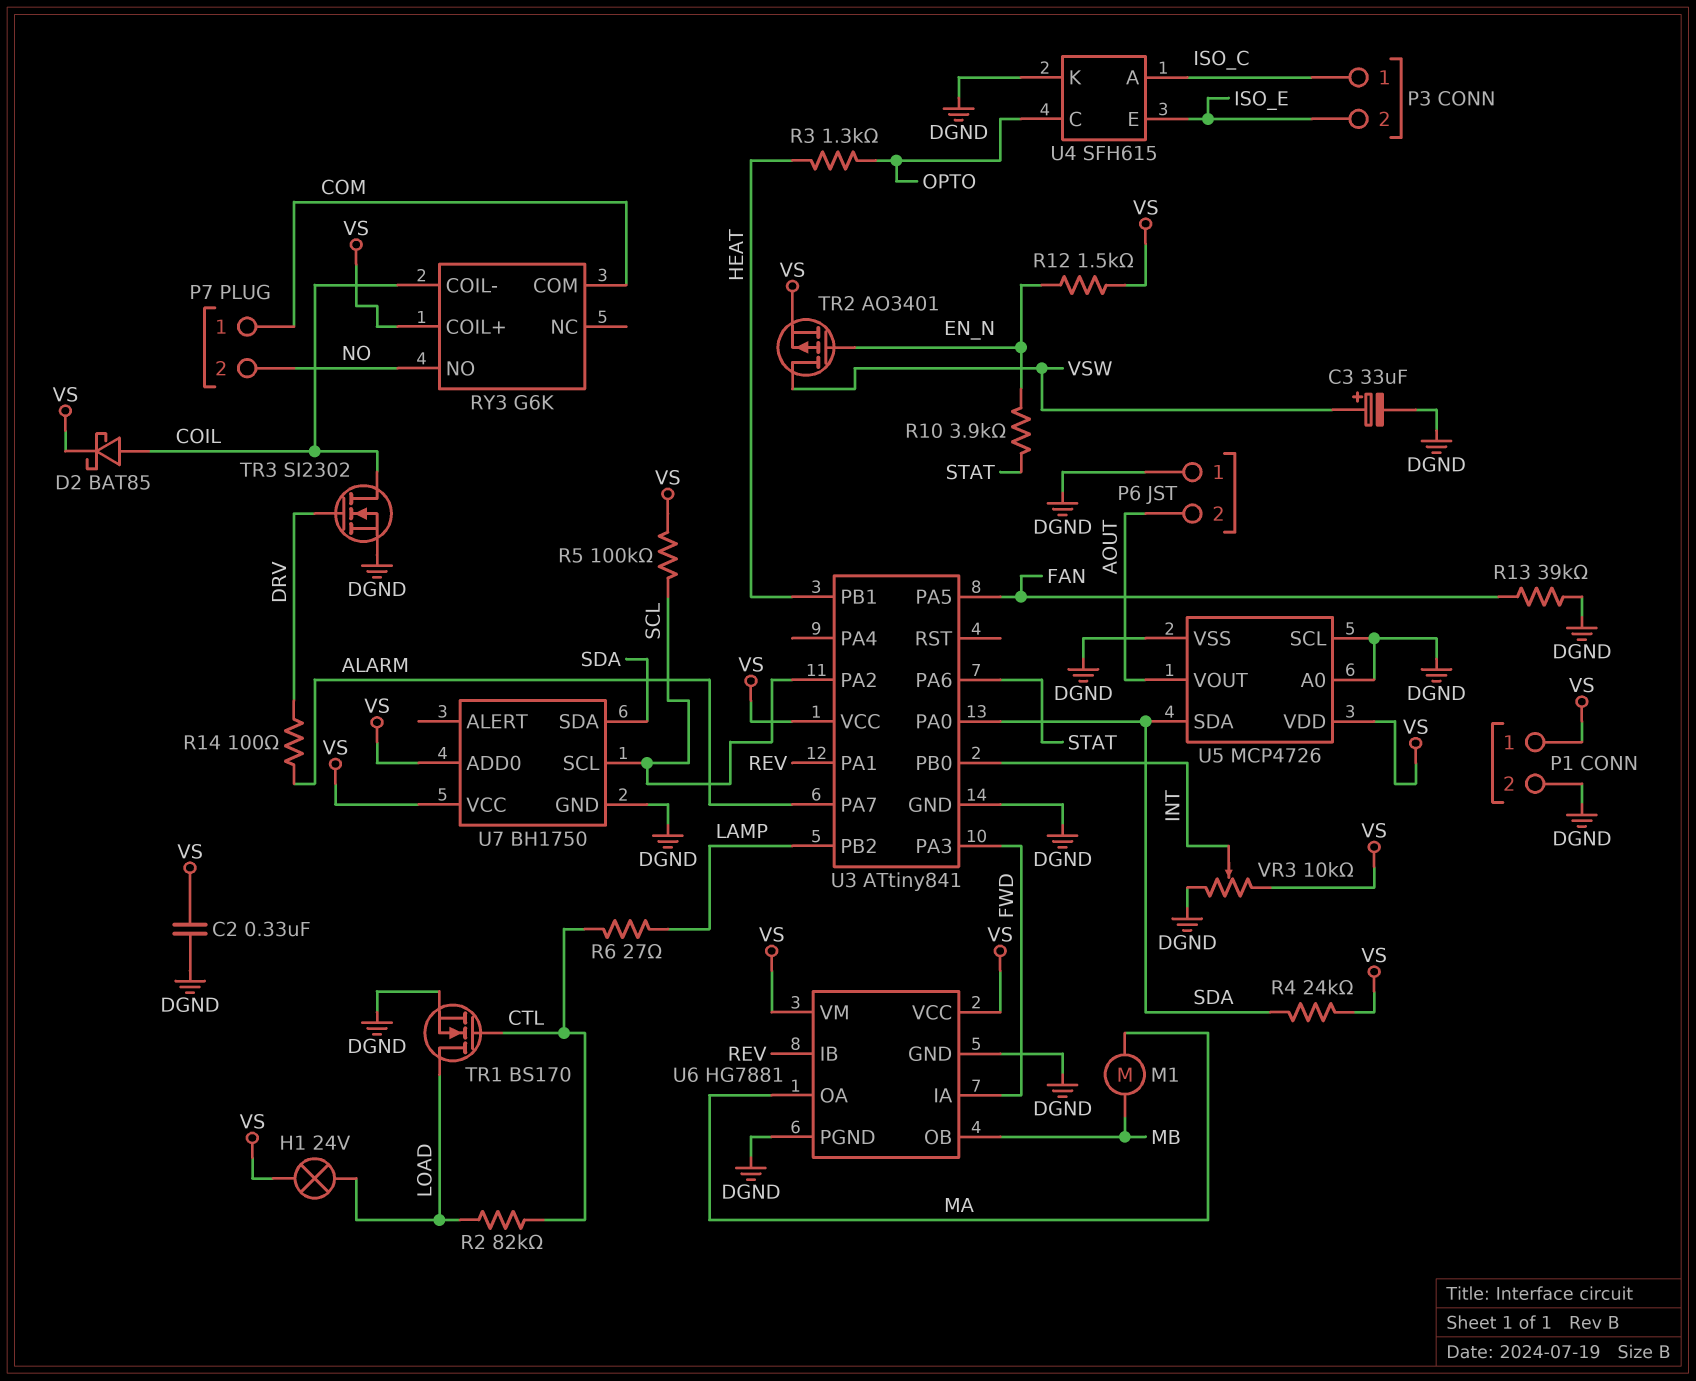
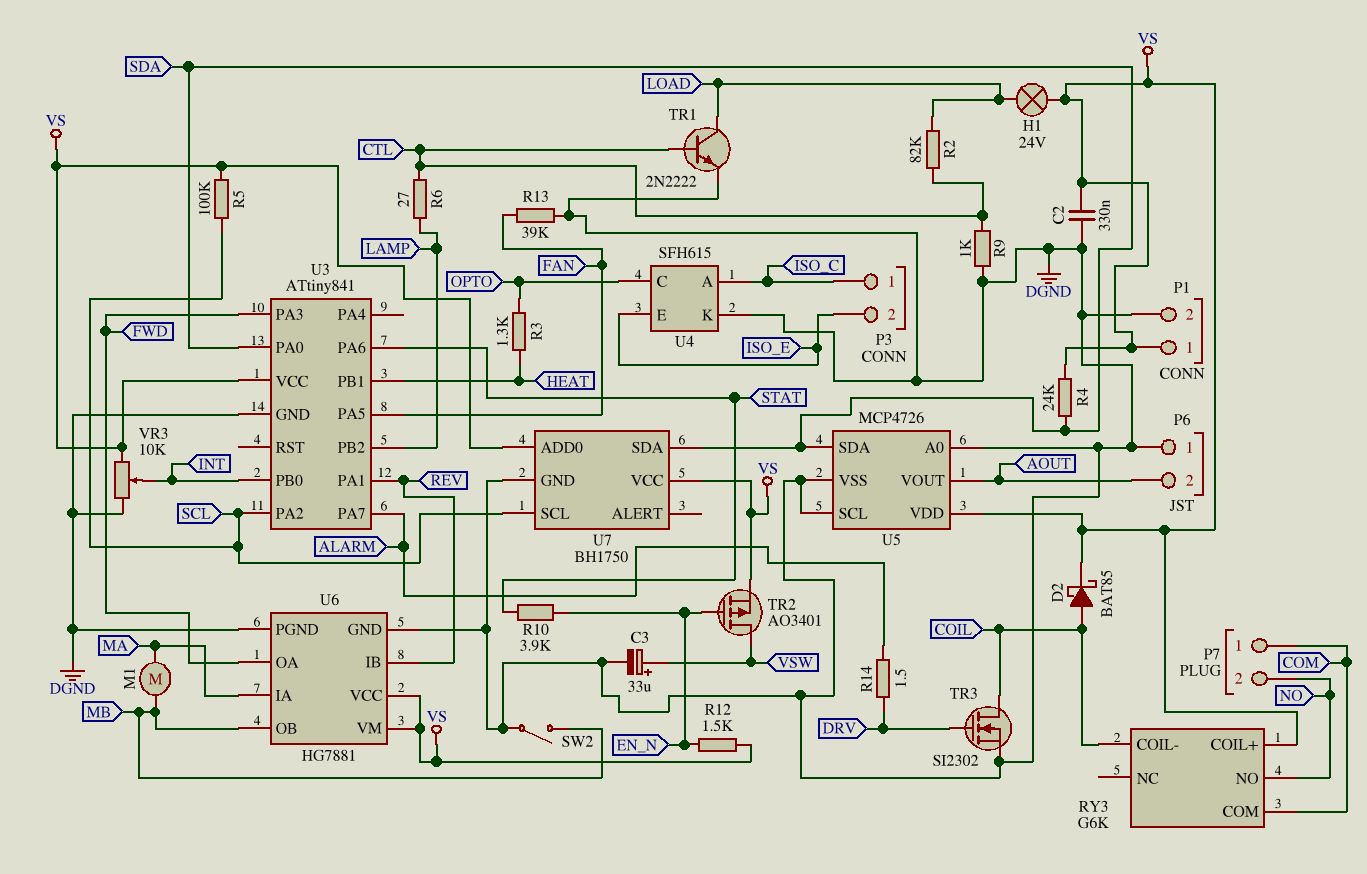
R9: none -> 1k (CTL, DGND)
R14: 100 (ALARM, DRV) -> 1.5 (ALARM, DRV)
SW2: none -> switch (DGND, MB)
TR1: NMOS BS170 (G CTL, D LOAD, S DGND) -> NPN 2N2222 (B CTL, C LOAD, E DGND)
U6 pin IA: FWD -> MA
U6 pin OA: MA -> FWD

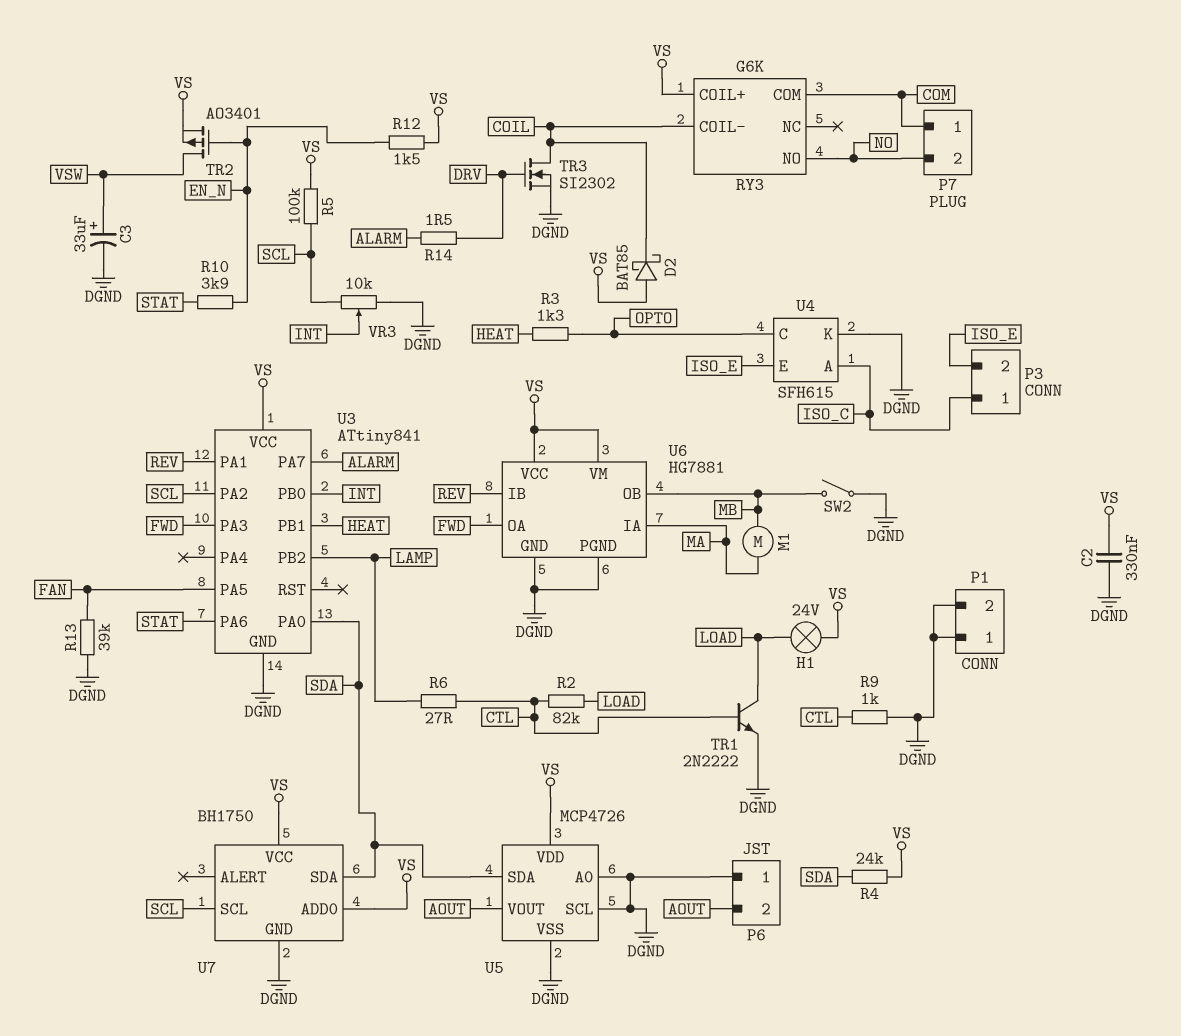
D2: schottky BAT85 (A COIL, K VS) -> schottky BAT85 (A VS, K COIL)
P1 pin 1: VS -> DGND
VR3: 10k (DGND, VS, wiper INT) -> 10k (DGND, SCL, wiper INT)

